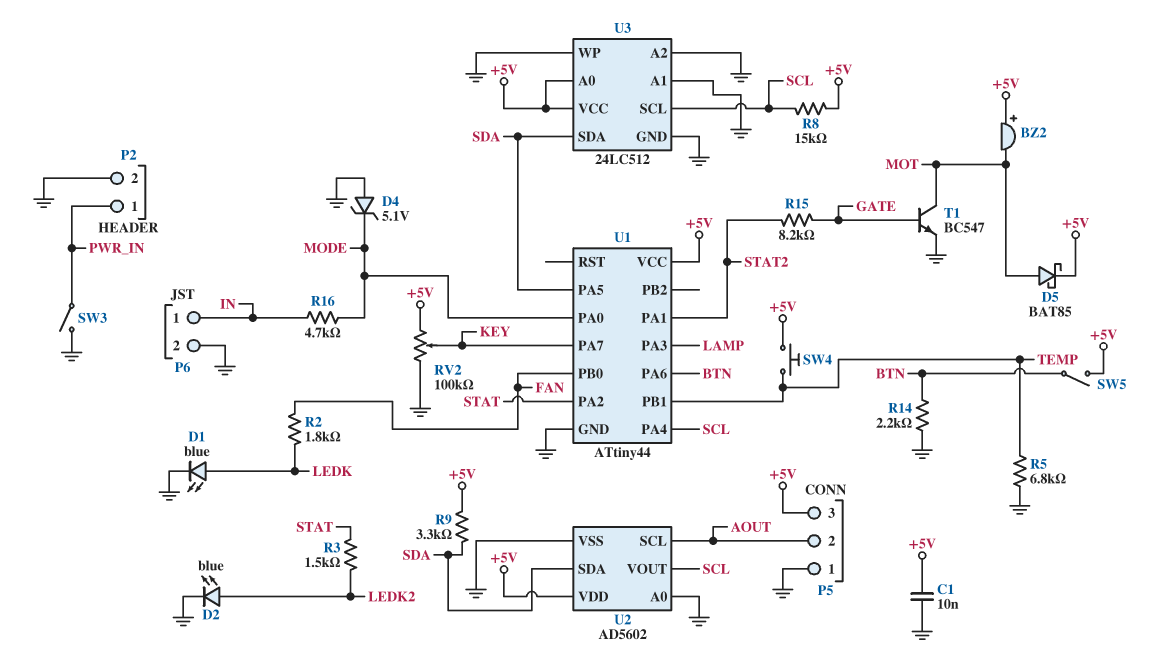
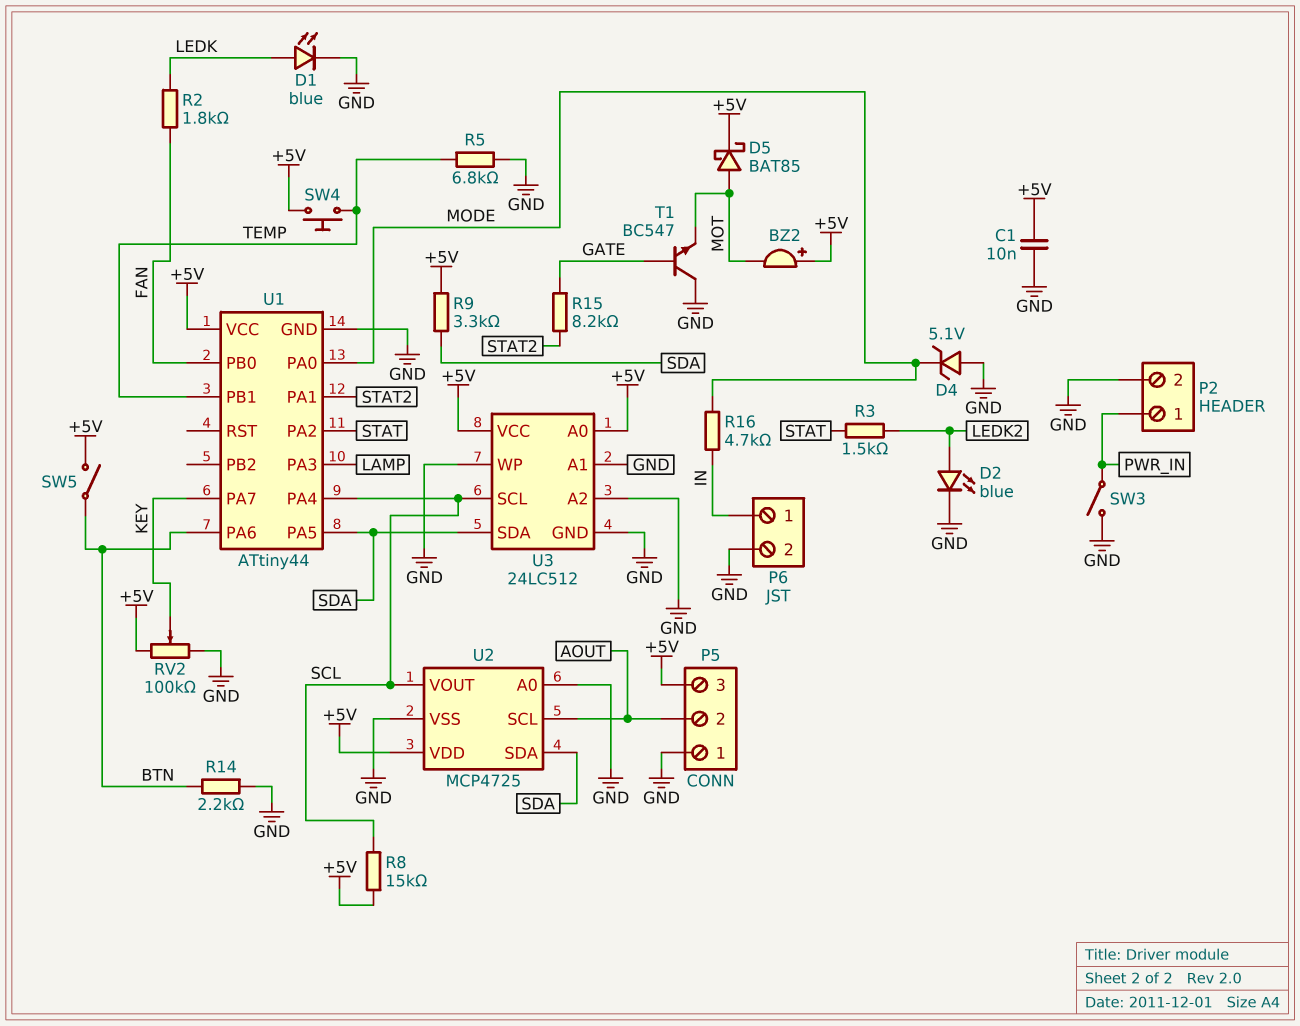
T1: NPN BC547 (B GATE, C MOT, E GND) -> NPN BC547 (B GATE, C GND, E MOT)
U2: AD5602 -> MCP4725

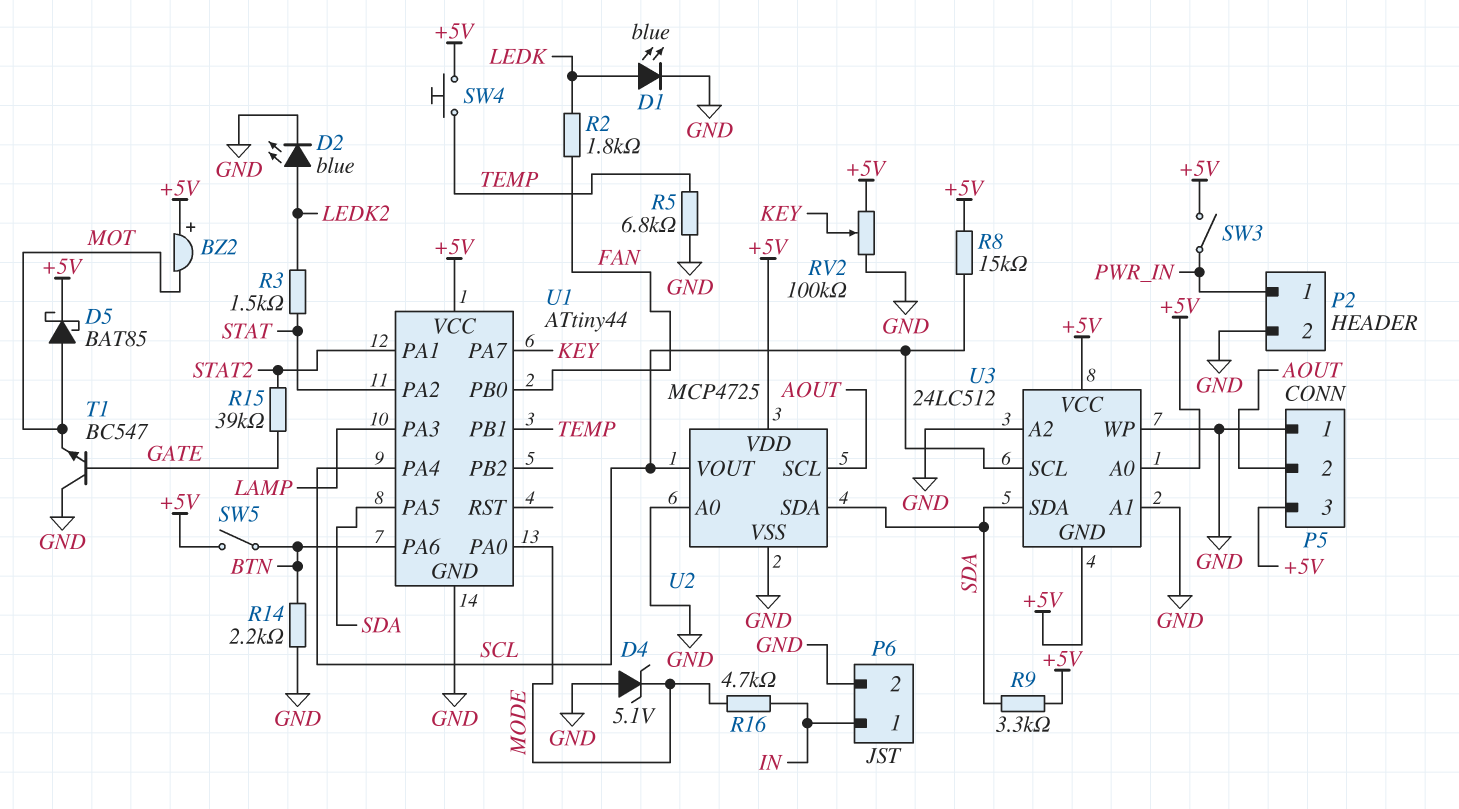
C1: 10nF (+5V, GND) -> none
R15: 8.2k (GATE, STAT2) -> 39k (GATE, STAT2)
SW3: switch (GND, PWR_IN) -> switch (+5V, PWR_IN)
U3 pin GND: GND -> +5V

